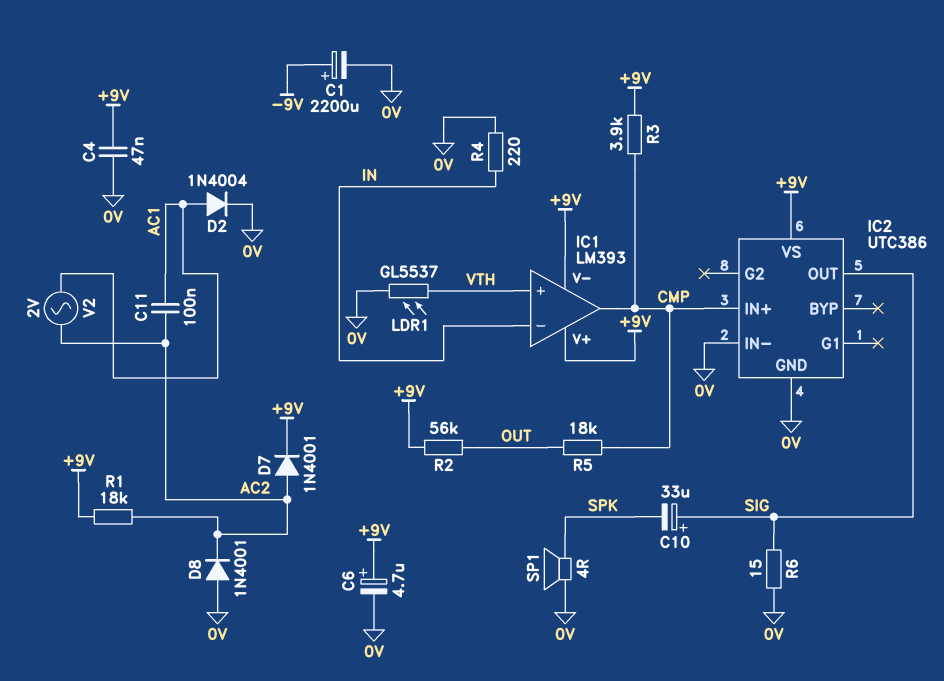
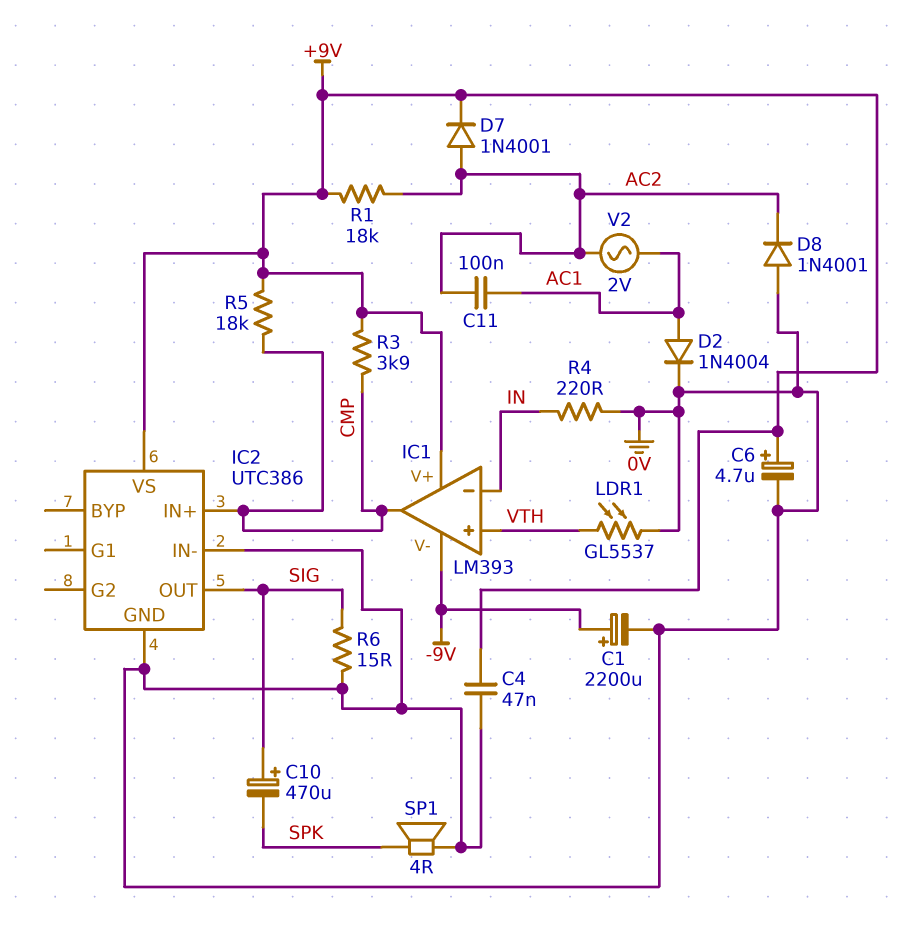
C10: 33uF (plus SIG, minus SPK) -> 470uF (plus SIG, minus SPK)
IC1 pin V-: +9V -> -9V
R2: 56k (+9V, OUT) -> none
R5: 18k (CMP, OUT) -> 18k (+9V, CMP)

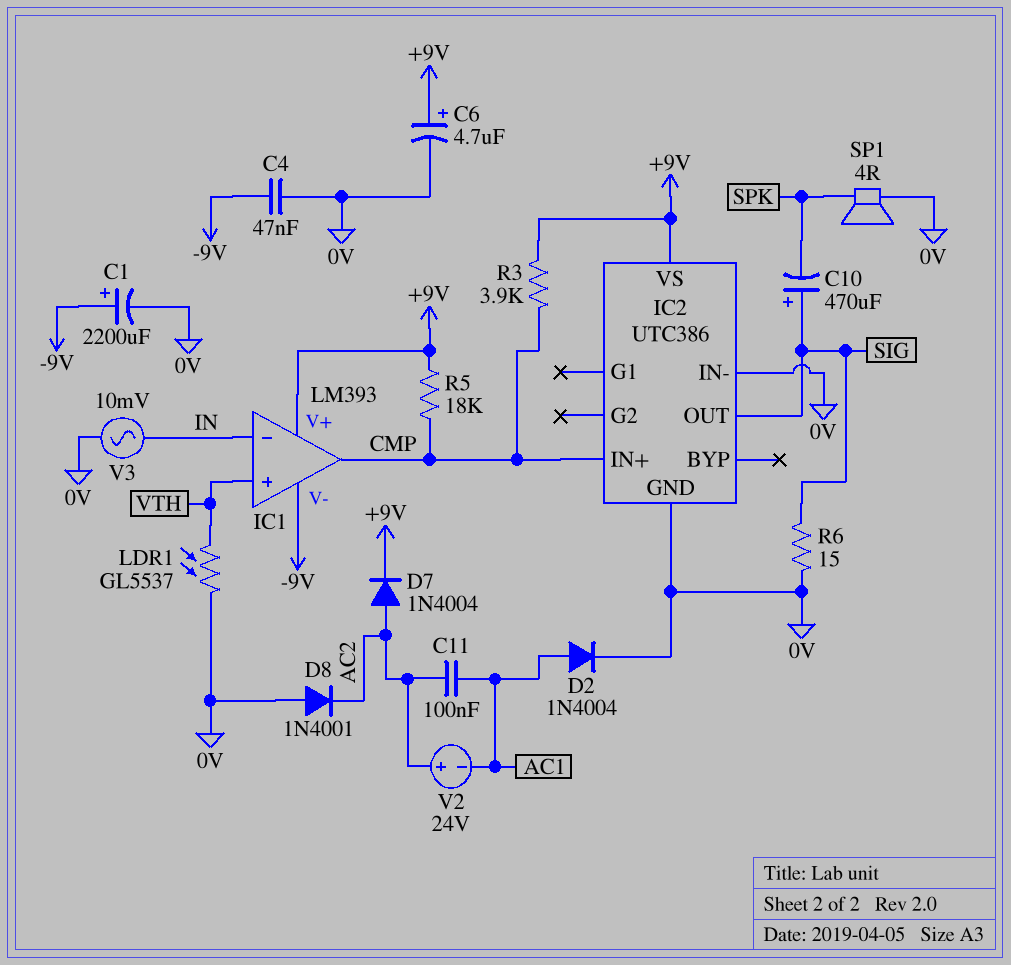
C4: 47nF (+9V, 0V) -> 47nF (-9V, 0V)
D7: diode 1N4001 (A AC2, K +9V) -> diode 1N4004 (A AC2, K +9V)
R1: 18k (+9V, AC2) -> none
R4: 220 (0V, IN) -> none
V2: AC 2V (AC1, AC2) -> 24V (plus AC2, minus AC1)
V3: none -> AC 10mV (0V, IN)

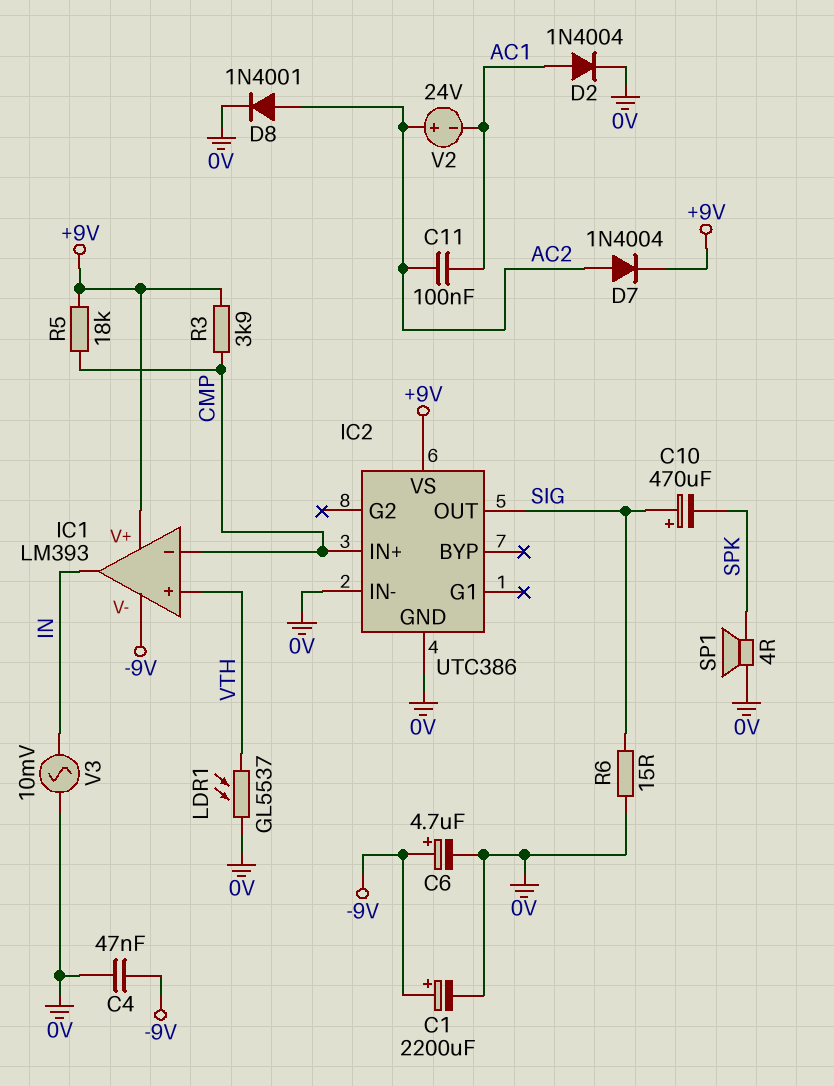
C6: 4.7uF (plus +9V, minus 0V) -> 4.7uF (plus -9V, minus 0V)
D8: diode 1N4001 (A 0V, K AC2) -> diode 1N4001 (A AC2, K 0V)
IC1 pin in-: IN -> CMP
IC1 pin out: CMP -> IN

